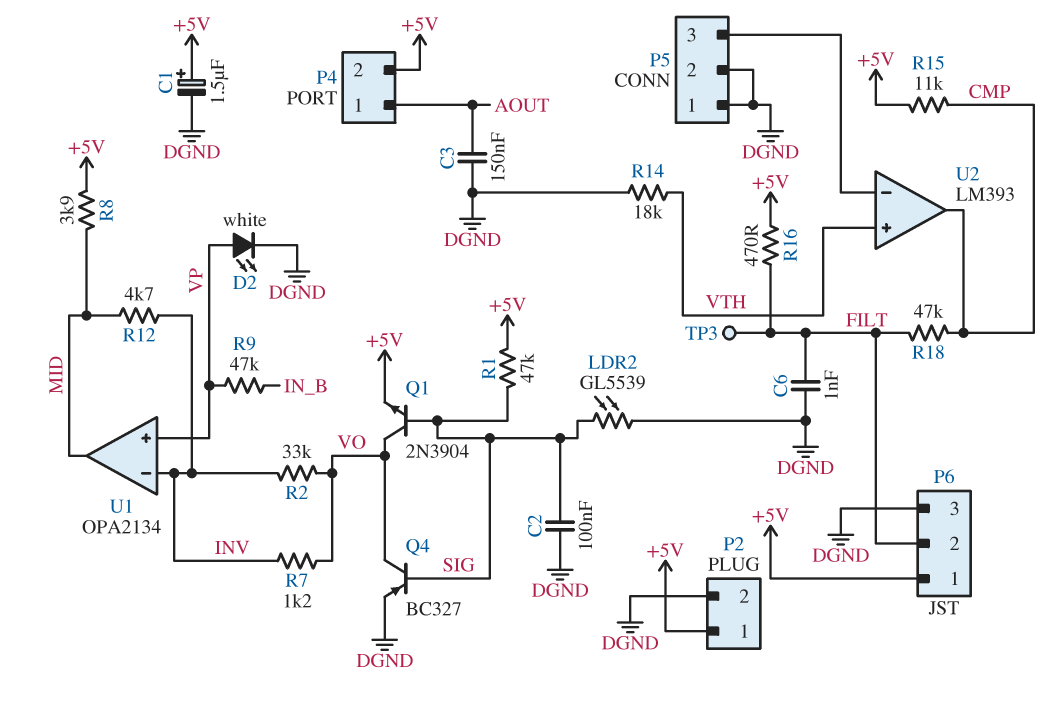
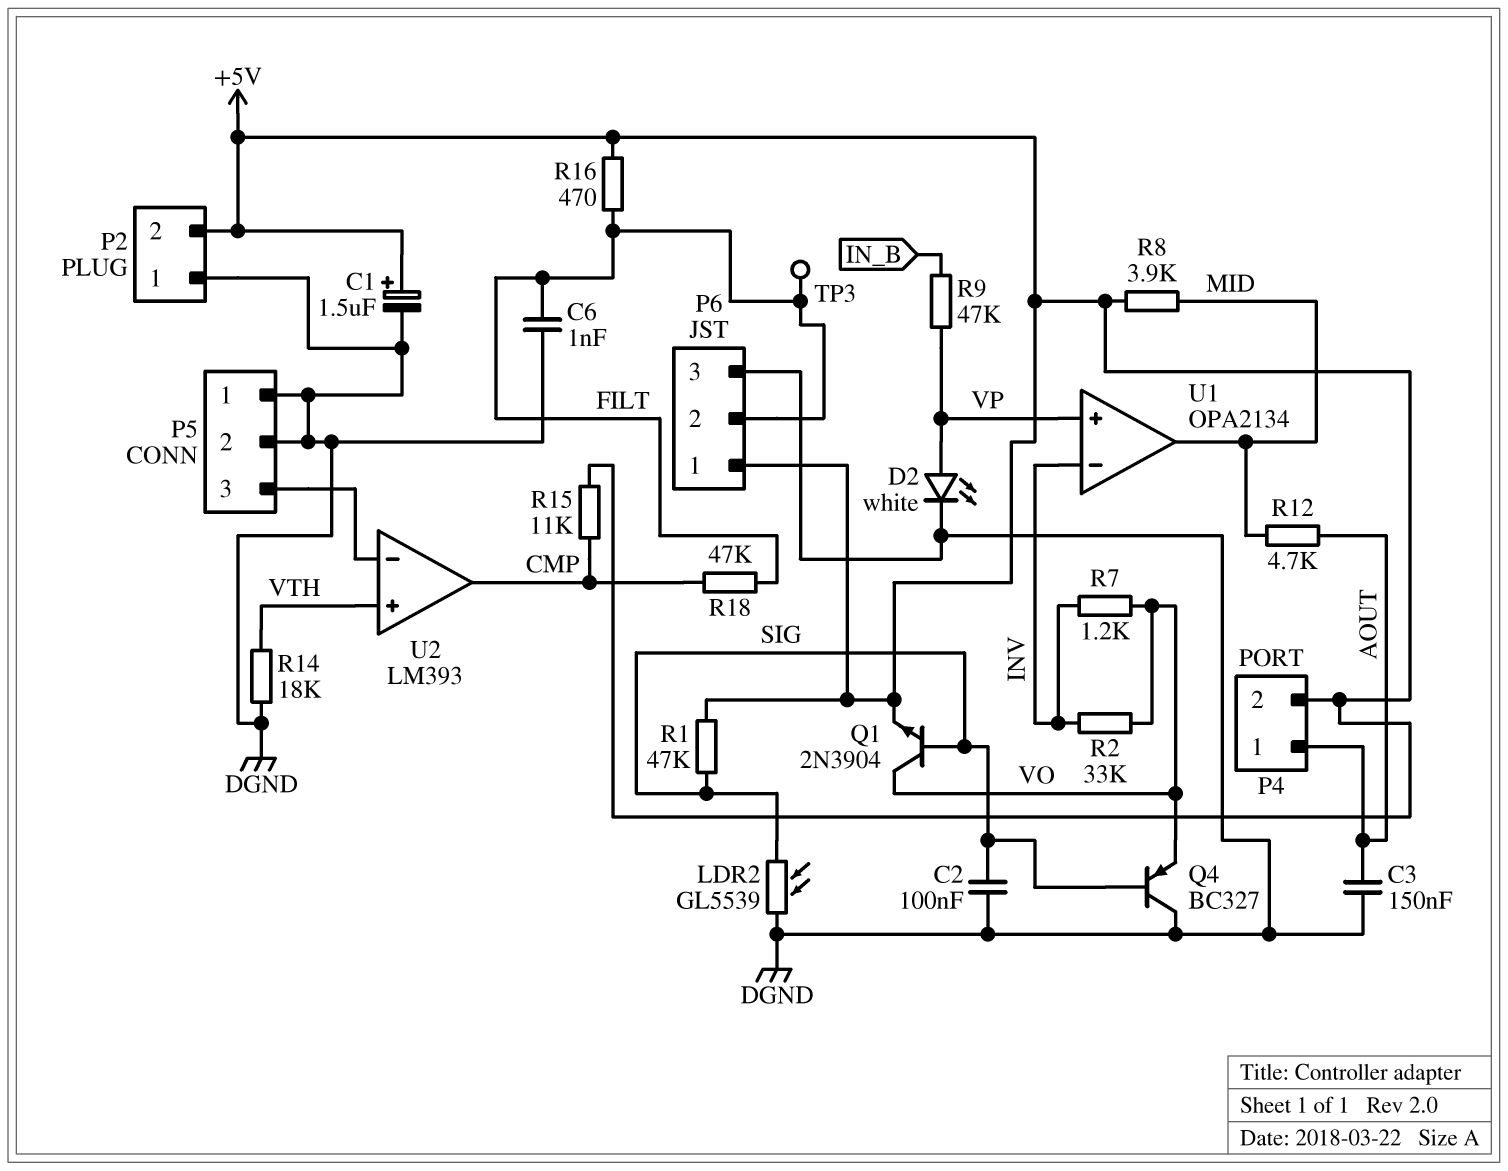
P2 pin 1: +5V -> DGND
P2 pin 2: DGND -> +5V
Q4: PNP BC327 (B SIG, C VO, E DGND) -> PNP BC327 (B SIG, C DGND, E VO)
R12: 4.7k (INV, MID) -> 4.7k (AOUT, MID)

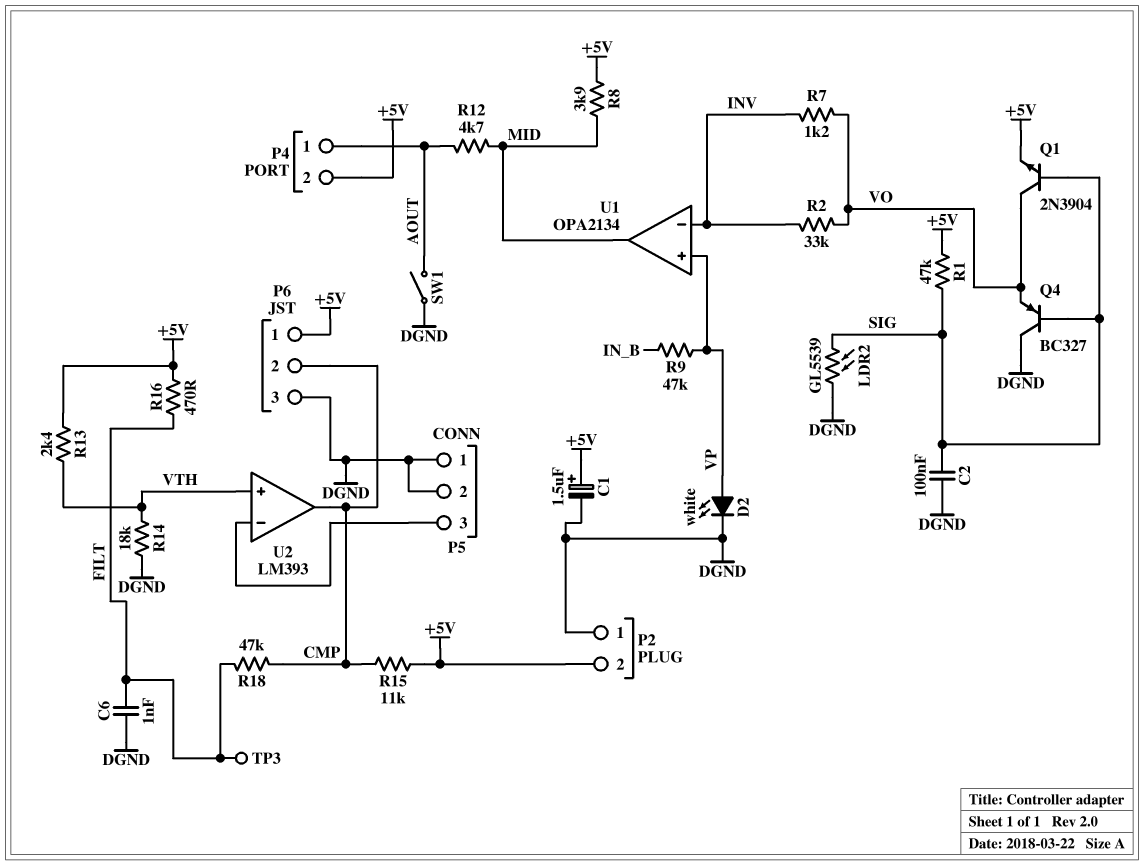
C3: 150nF (AOUT, DGND) -> none
P6 pin 2: FILT -> CMP
R13: none -> 2.4k (+5V, VTH)
SW1: none -> switch (AOUT, DGND)

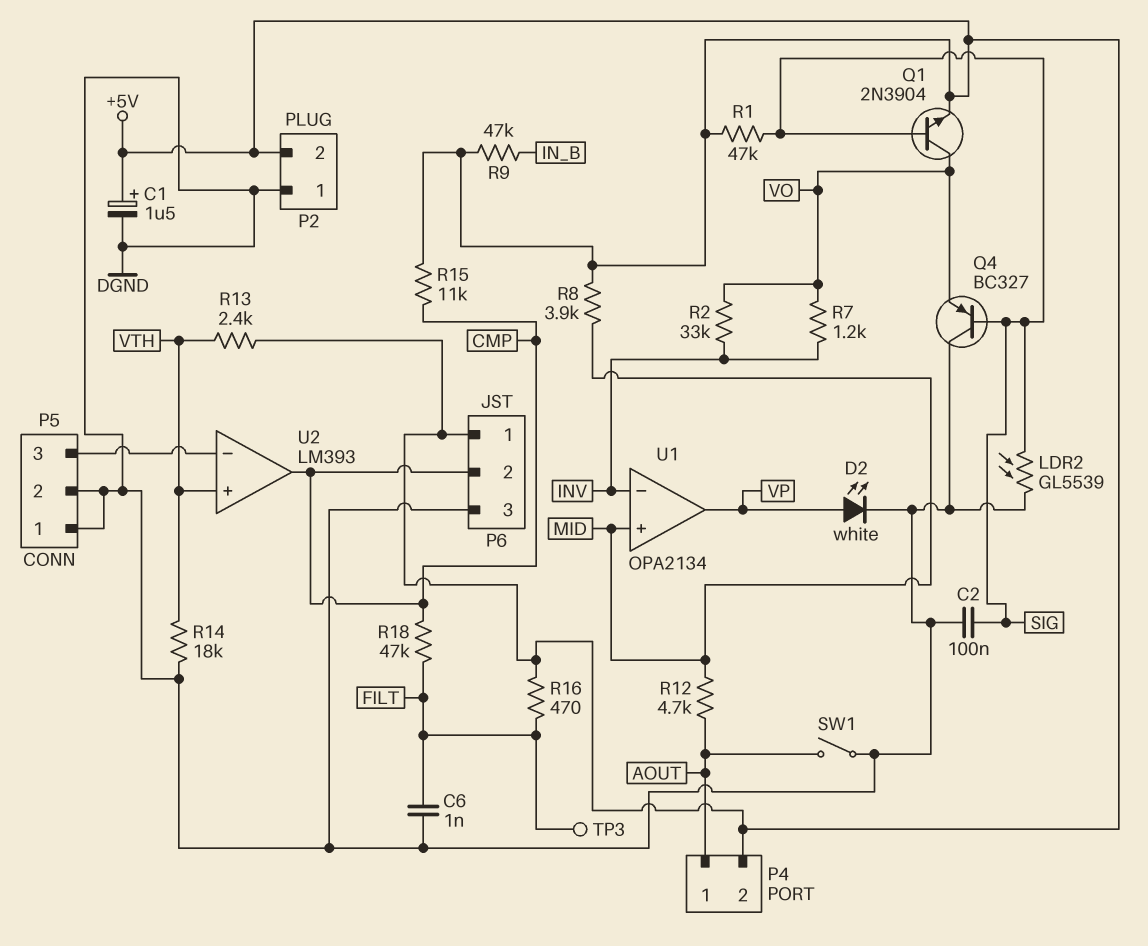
R9: 47k (IN_B, VP) -> 47k (+5V, IN_B)
U1 pin in+: VP -> MID
U1 pin out: MID -> VP

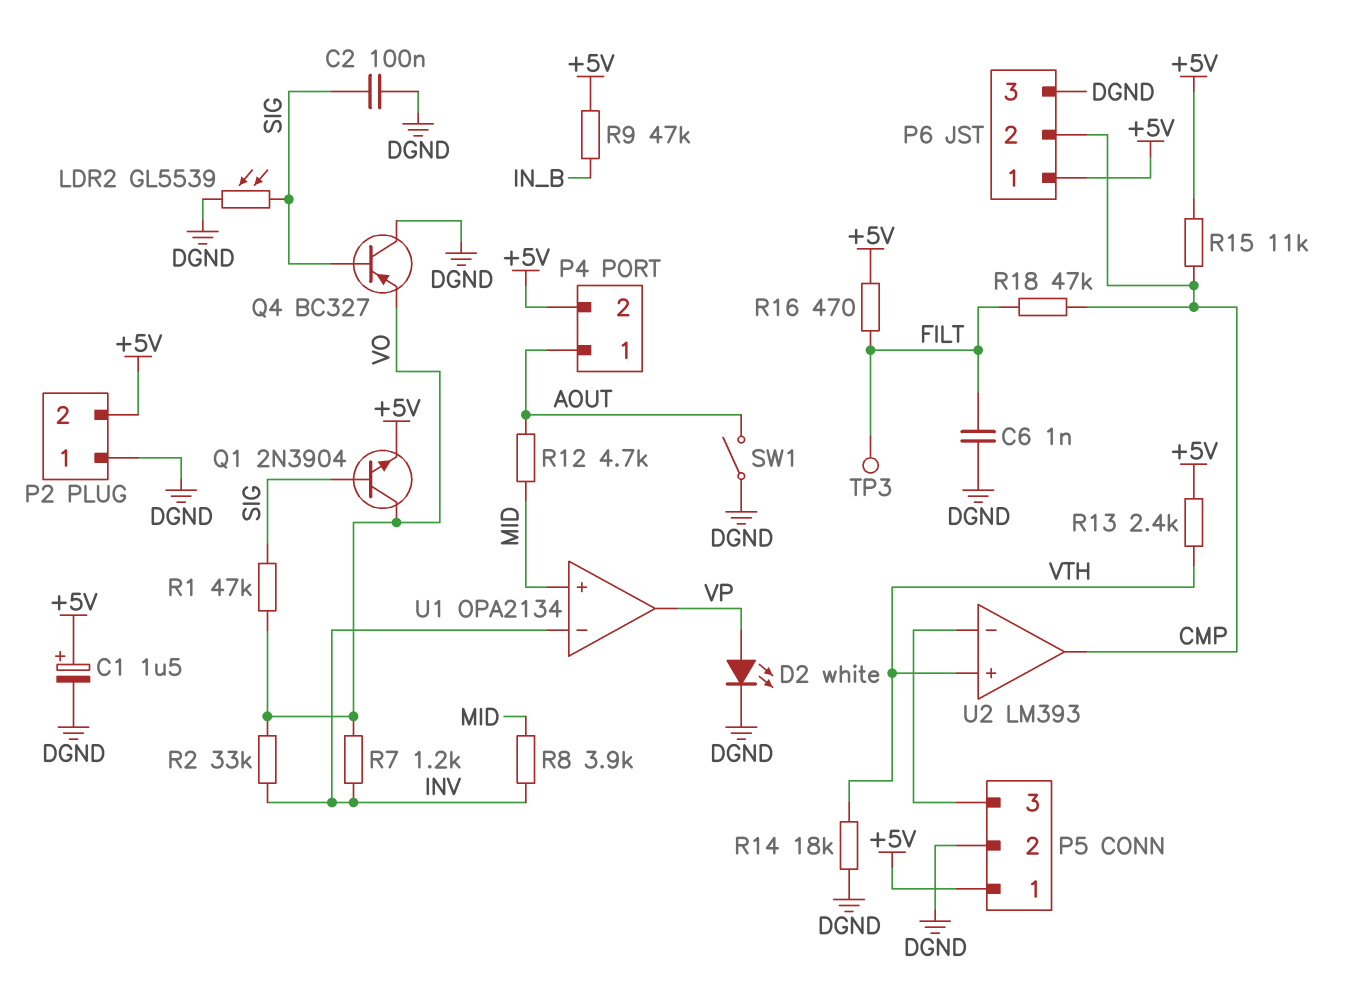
P5 pin 1: DGND -> +5V
R1: 47k (+5V, SIG) -> 47k (SIG, VO)
R8: 3.9k (+5V, MID) -> 3.9k (INV, MID)

